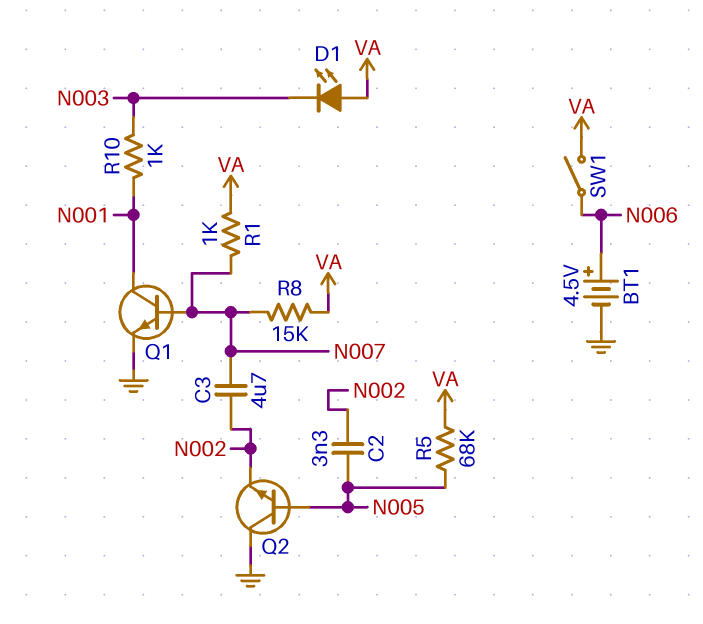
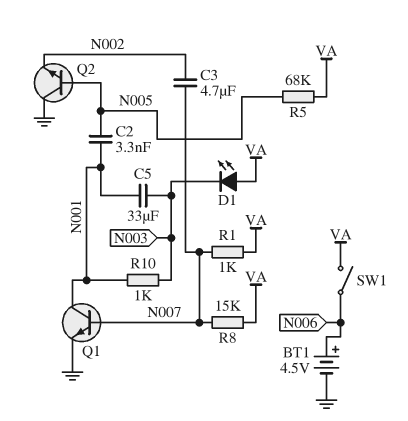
C2: 3.3nF (N002, N005) -> 3.3nF (N001, N005)
C5: none -> 33uF (N001, N003)

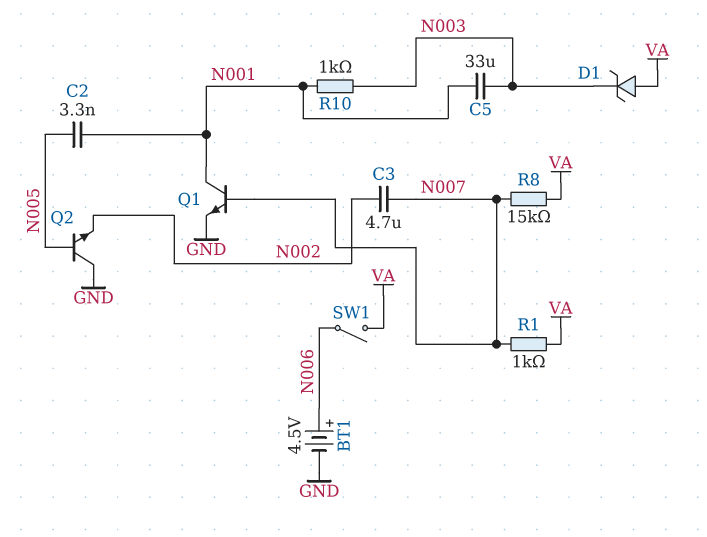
D1: LED (A VA, K N003) -> zener (A VA, K N003)
R5: 68k (N005, VA) -> none

